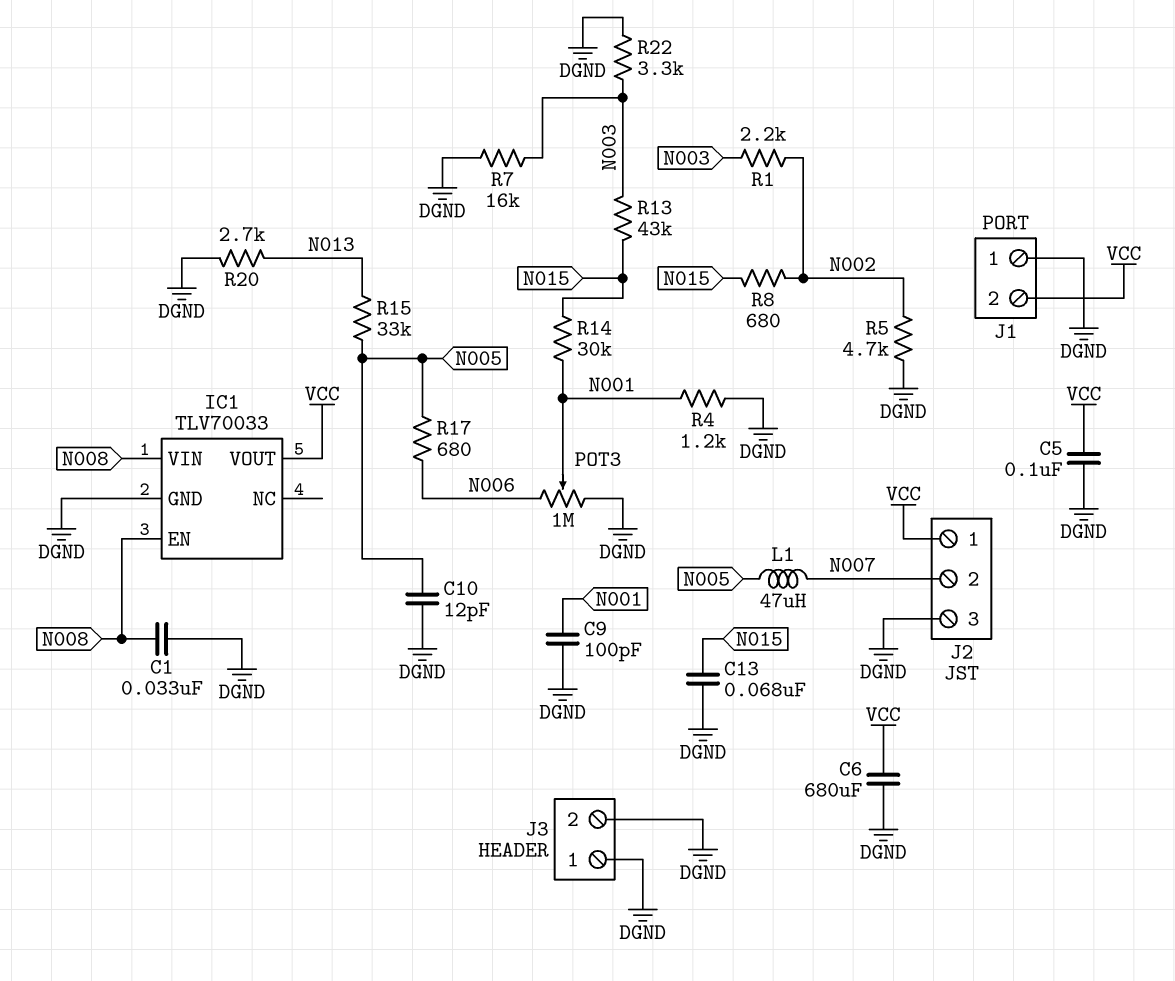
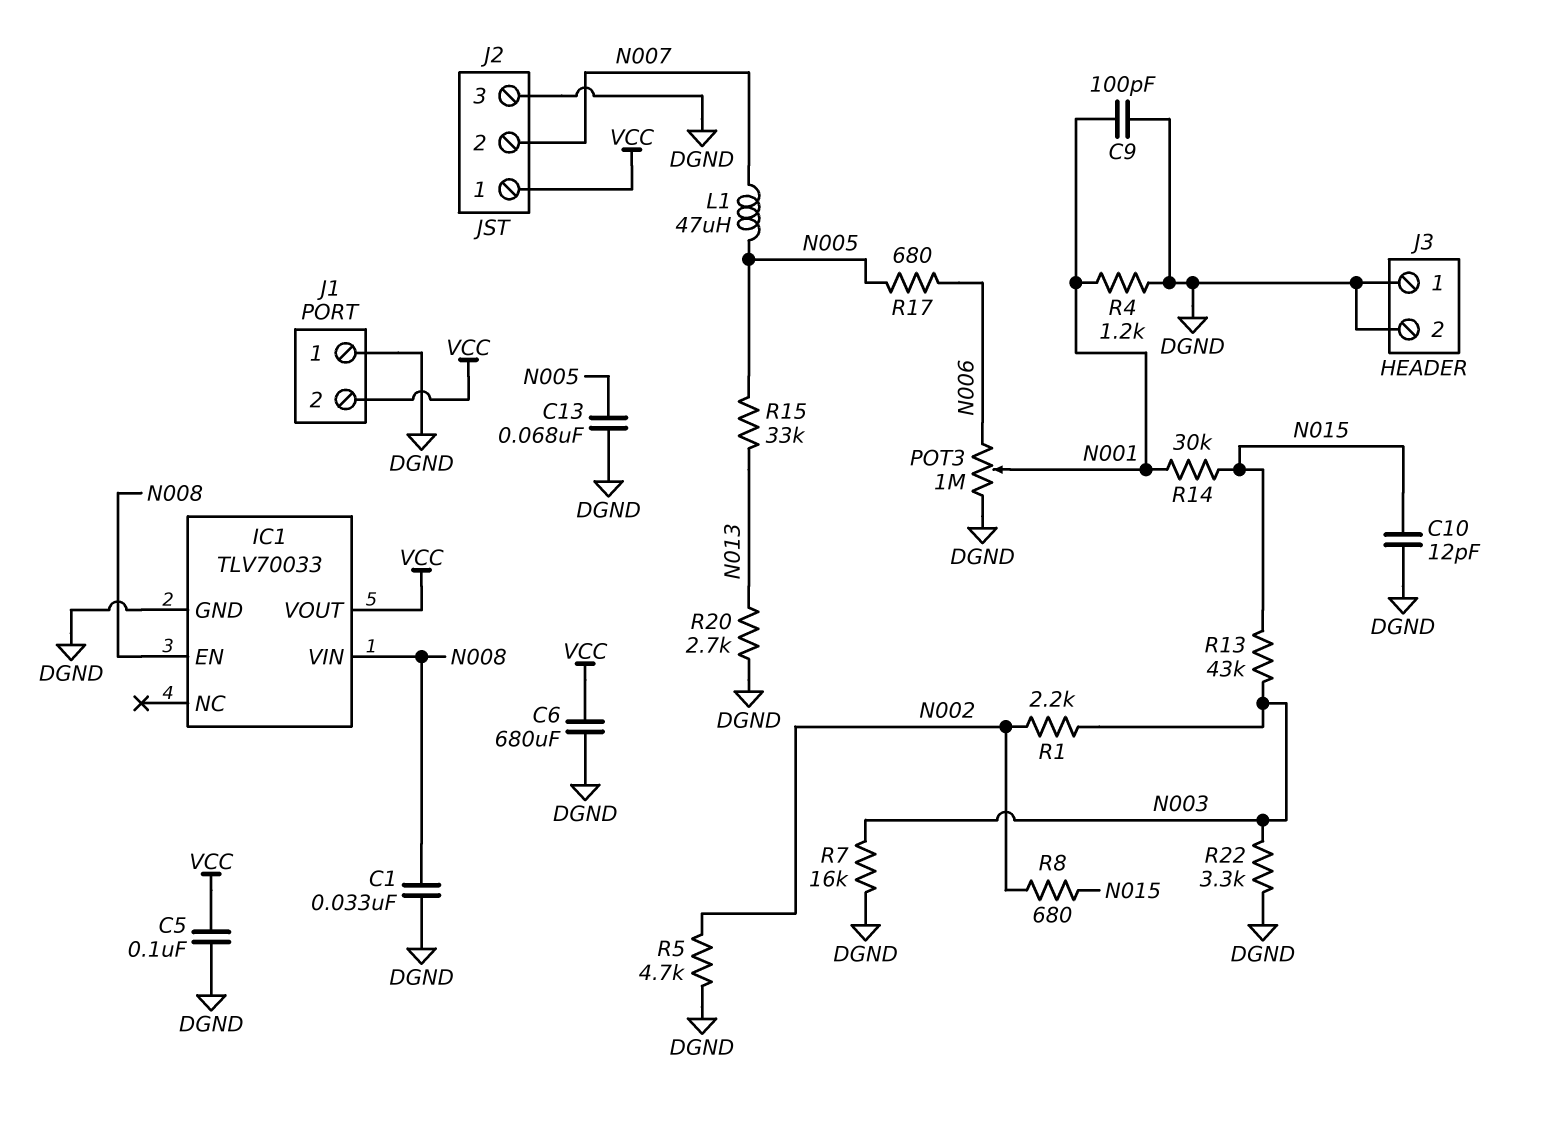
C10: 12pF (DGND, N005) -> 12pF (DGND, N015)
C13: 68nF (DGND, N015) -> 68nF (DGND, N005)

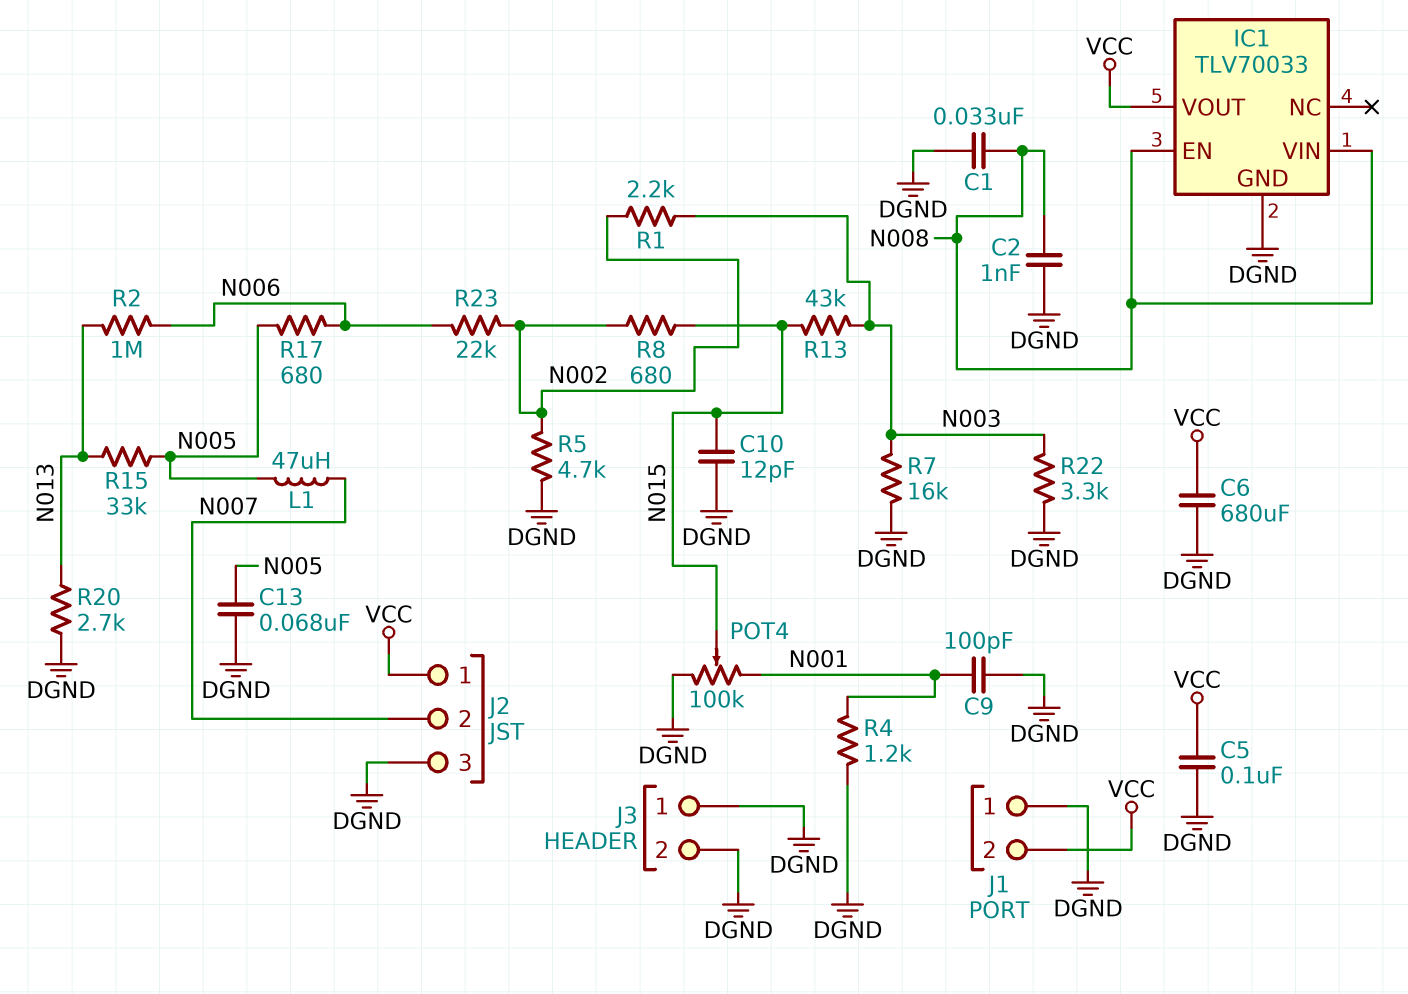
C2: none -> 1nF (DGND, N008)
POT3: 1M (DGND, N006, wiper N001) -> none
POT4: none -> 100k (DGND, N001, wiper N015)
R2: none -> 1M (N006, N013)
R14: 30k (N001, N015) -> none
R23: none -> 22k (N002, N006)

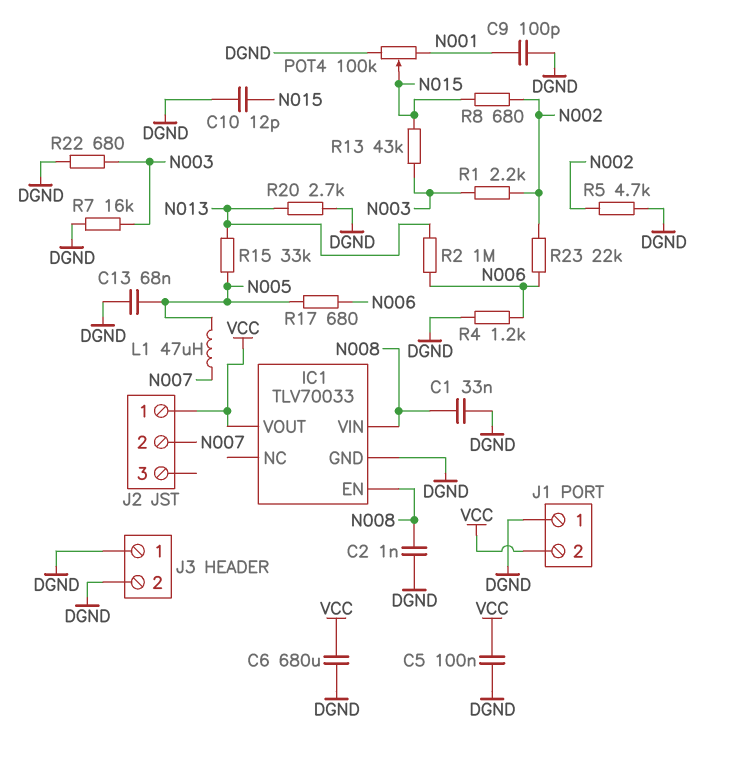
J2 pin 3: DGND -> none
R4: 1.2k (DGND, N001) -> 1.2k (DGND, N006)
R22: 3.3k (DGND, N003) -> 680 (DGND, N003)

